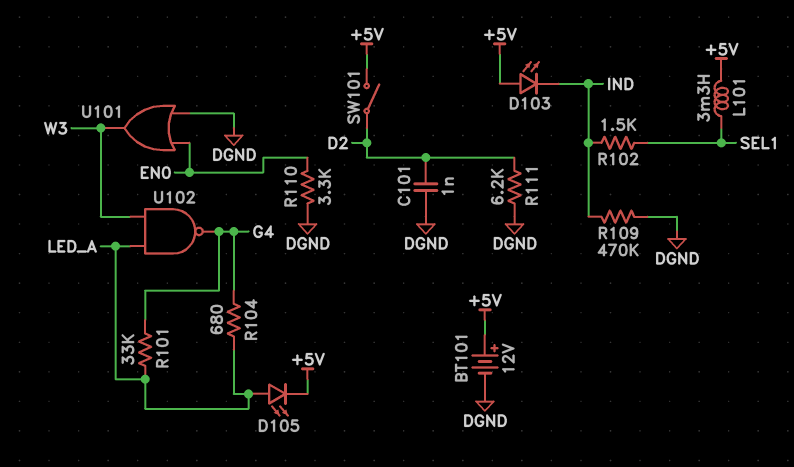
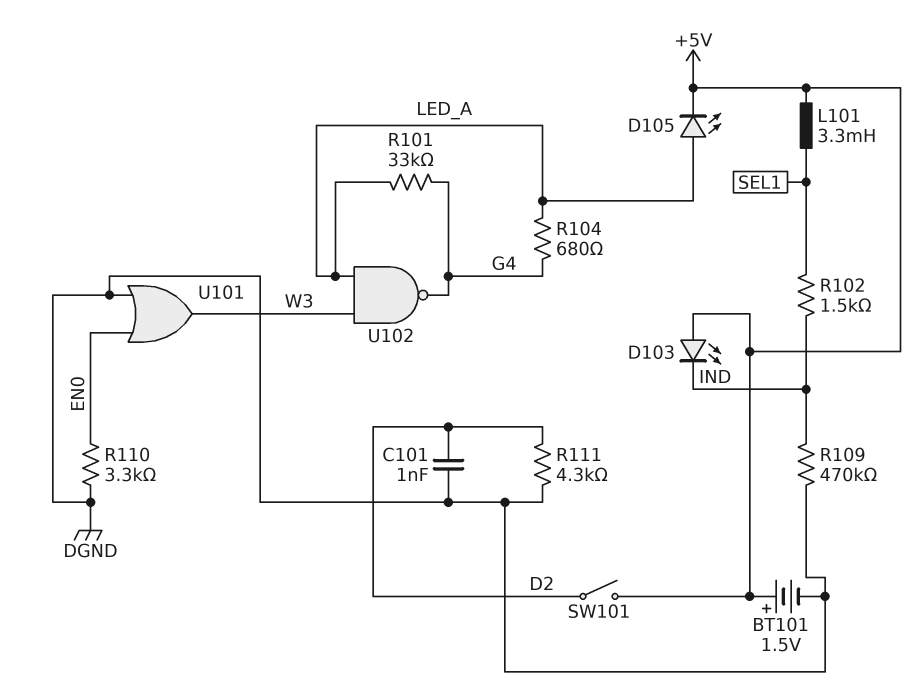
BT101: 12V (plus +5V, minus DGND) -> 1.5V (plus +5V, minus DGND)
R111: 6.2k (D2, DGND) -> 4.3k (D2, DGND)

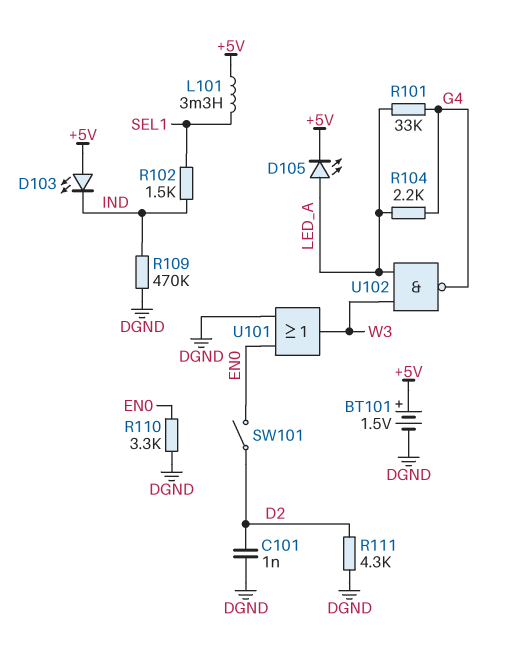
R104: 680 (G4, LED_A) -> 2.2k (G4, LED_A)
SW101: switch (+5V, D2) -> switch (D2, EN0)

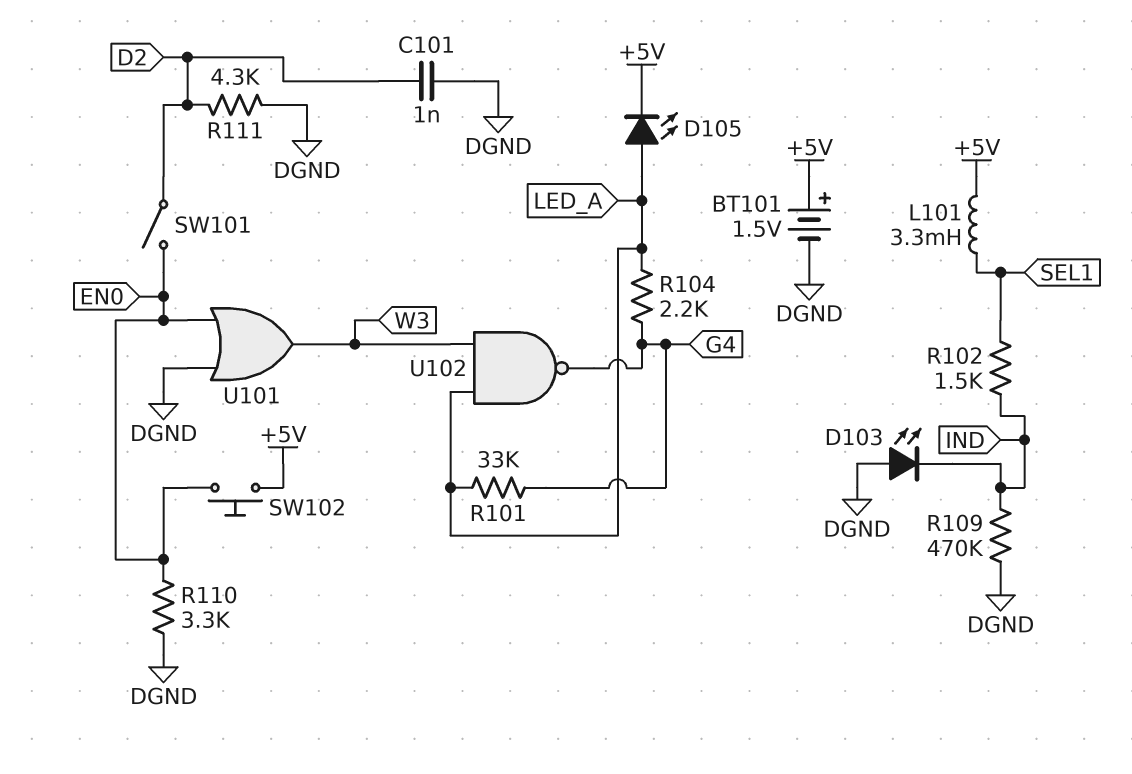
D103: LED (A +5V, K IND) -> LED (A DGND, K IND)
SW102: none -> button (+5V, EN0)

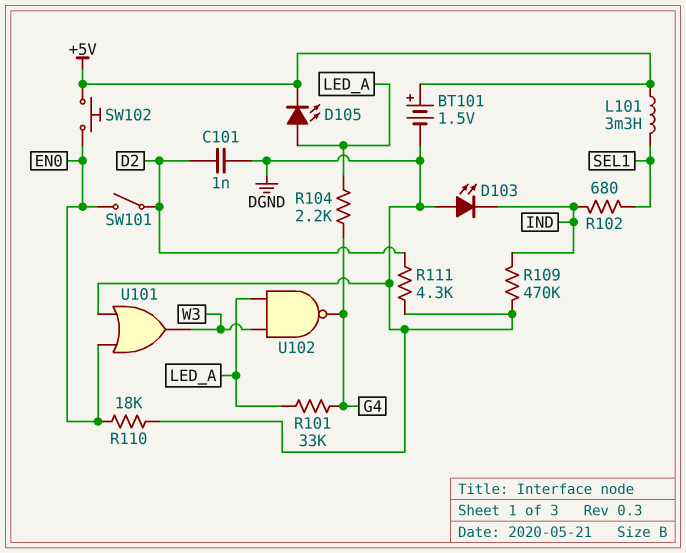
R102: 1.5k (IND, SEL1) -> 680 (IND, SEL1)
R110: 3.3k (DGND, EN0) -> 18k (DGND, EN0)

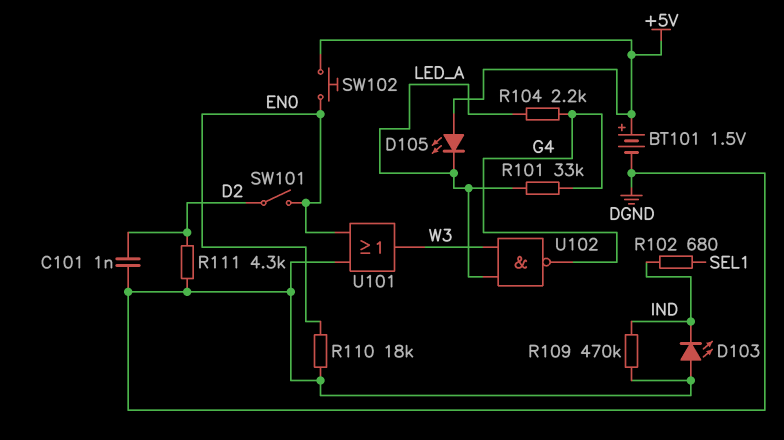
D105: LED (A LED_A, K +5V) -> LED (A +5V, K LED_A)
L101: 3.3mH (+5V, SEL1) -> none

